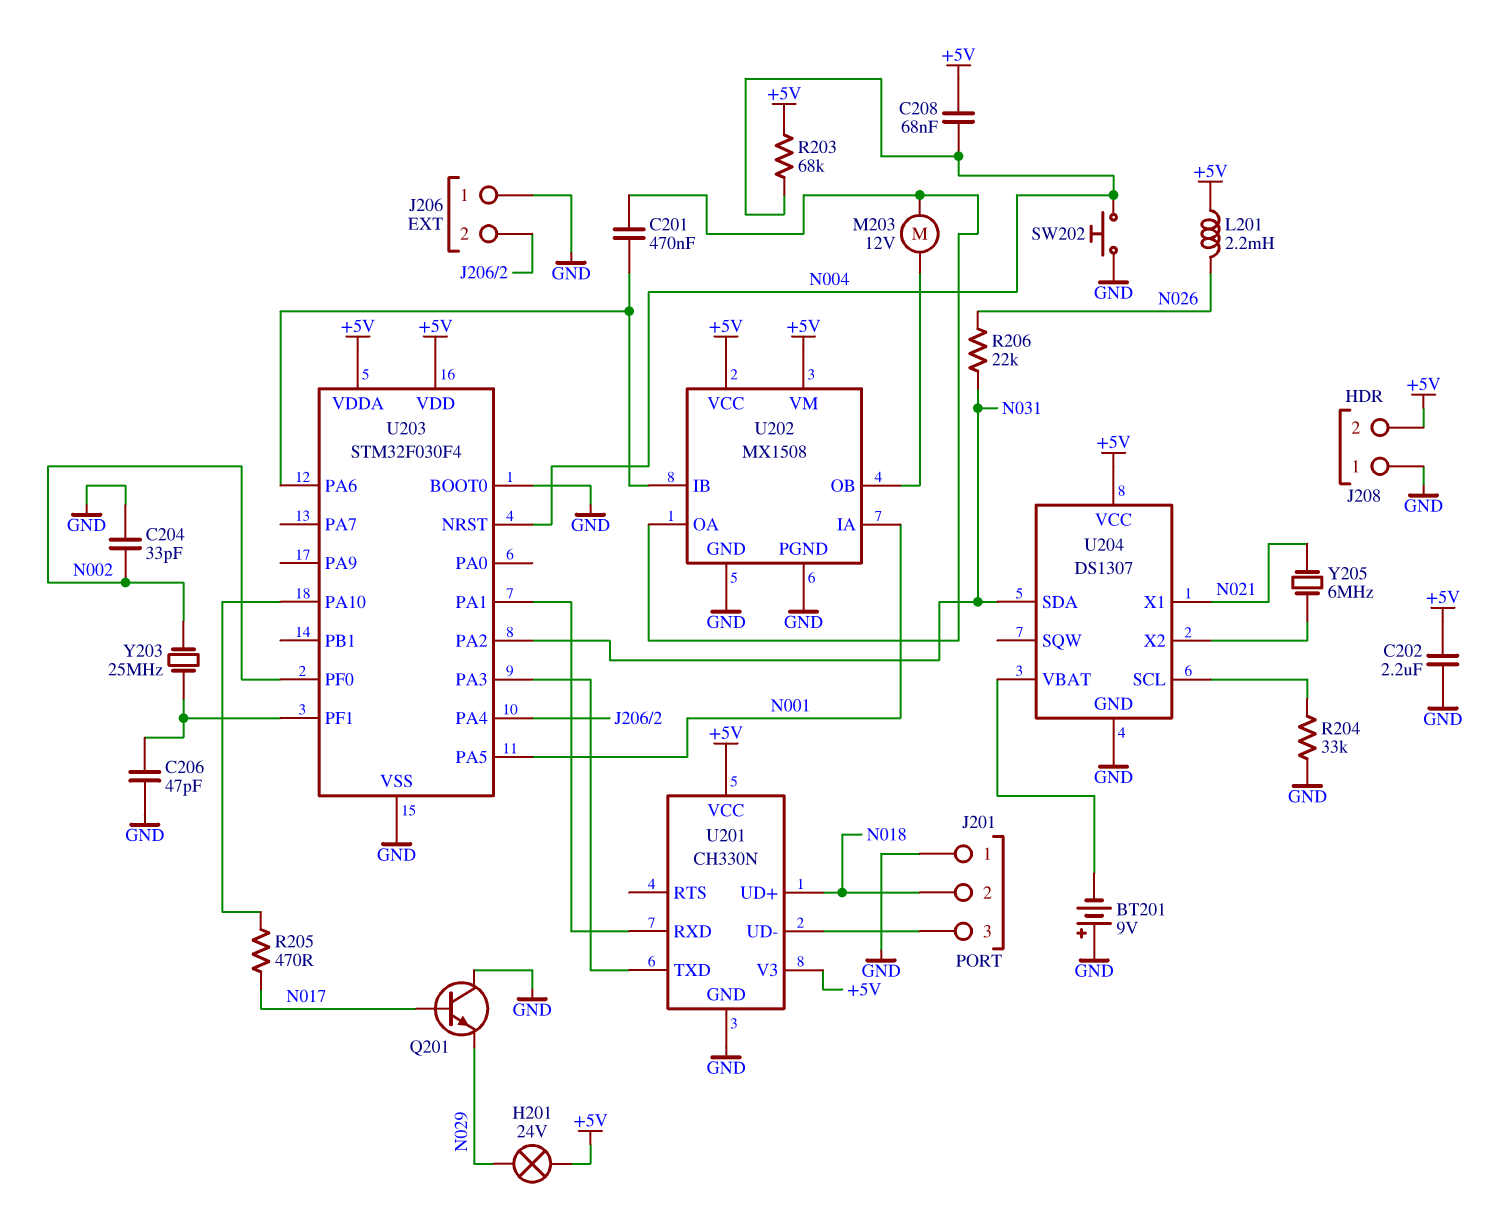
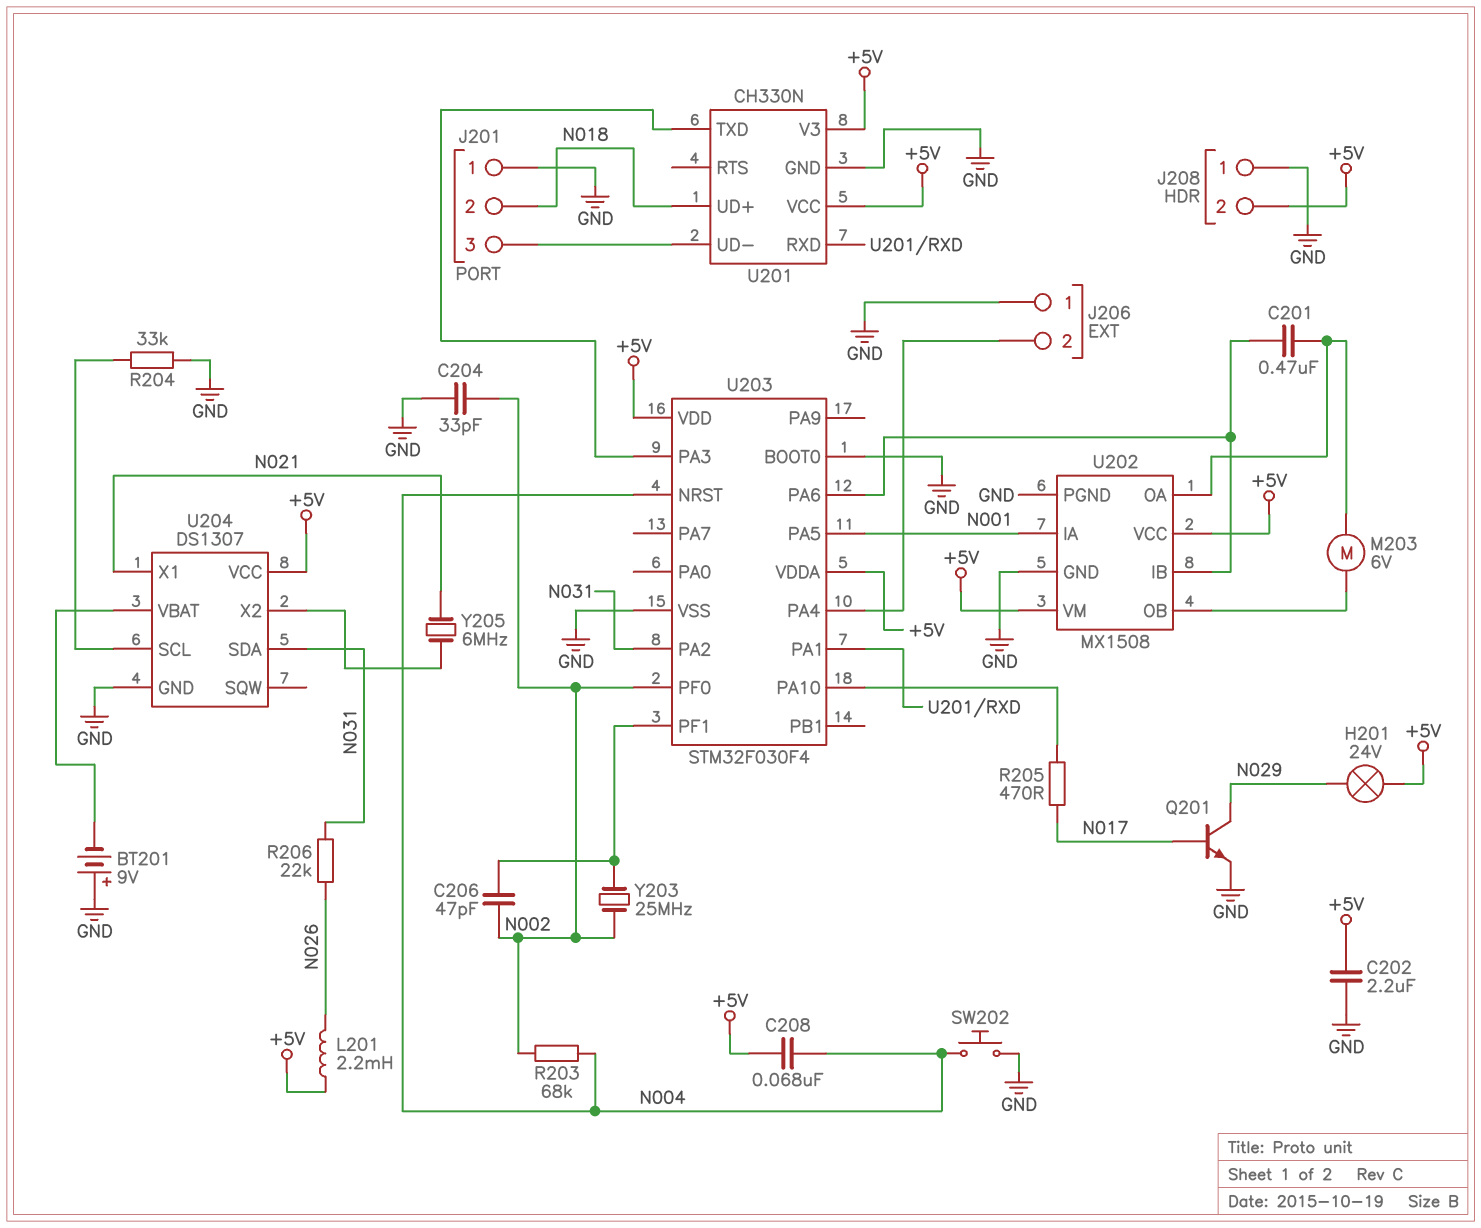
C206: 47pF (GND, U203/PF1) -> 47pF (N002, U203/PF1)
M203: motor 12V (U202/OA, U202/OB) -> motor 6V (U202/OA, U202/OB)
Q201: NPN (B N017, C GND, E N029) -> NPN (B N017, C N029, E GND)
R203: 68k (+5V, N004) -> 68k (N002, N004)

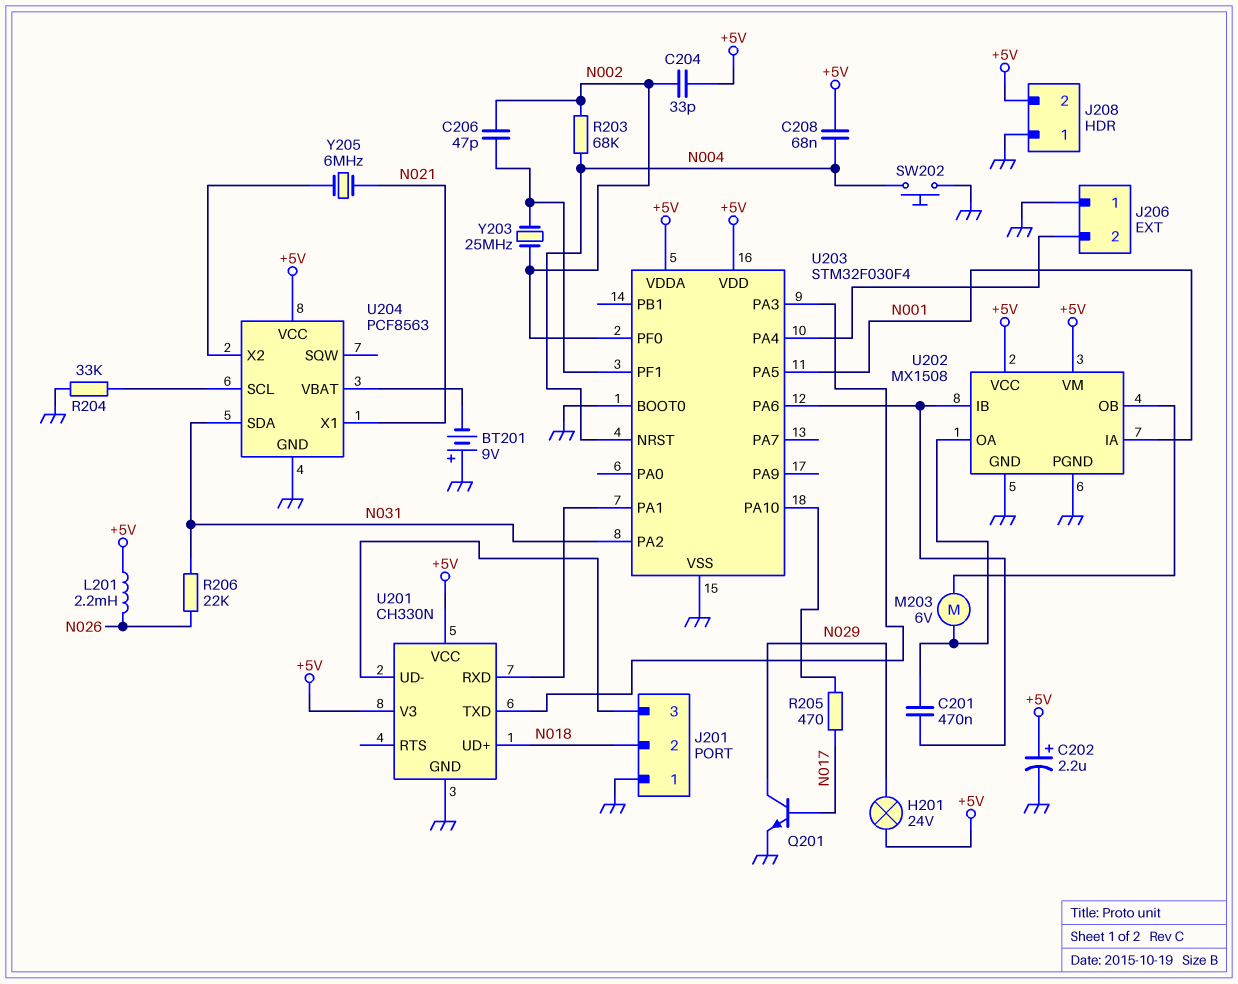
C202: 2.2uF (+5V, GND) -> 2.2uF (plus +5V, minus GND)
C204: 33pF (GND, N002) -> 33pF (+5V, N002)
U204: DS1307 -> PCF8563

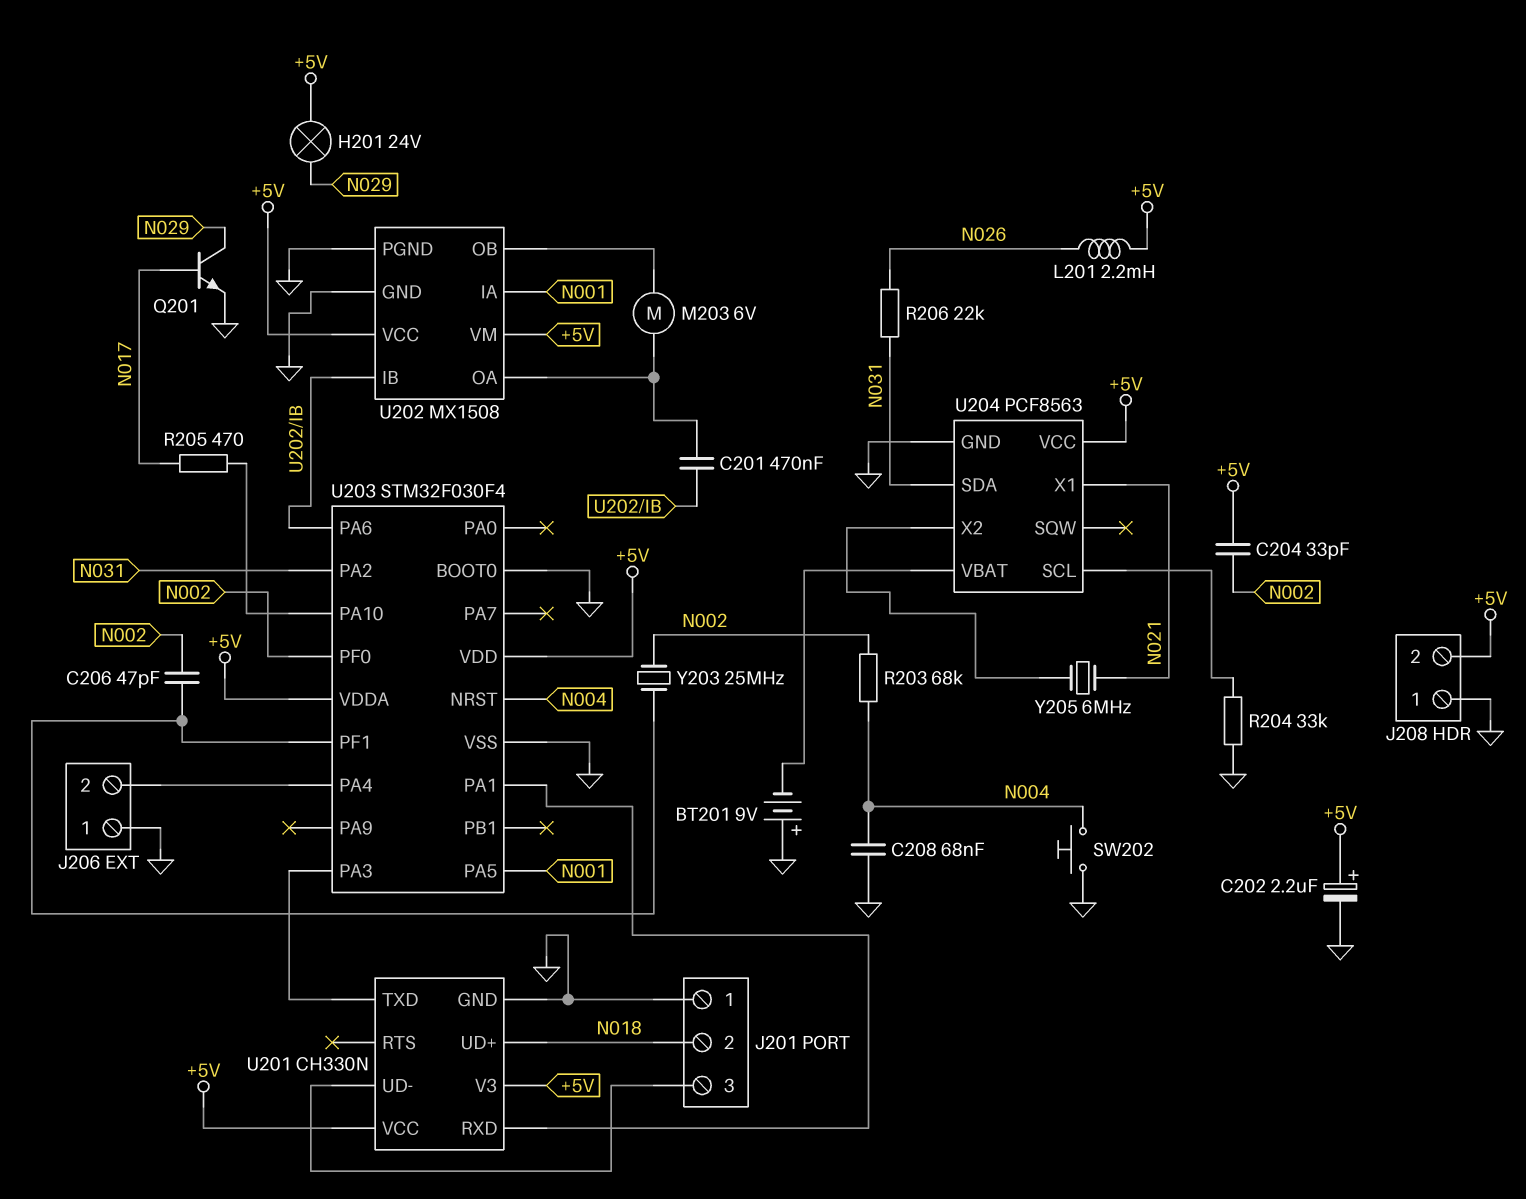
C208: 68nF (+5V, N004) -> 68nF (GND, N004)

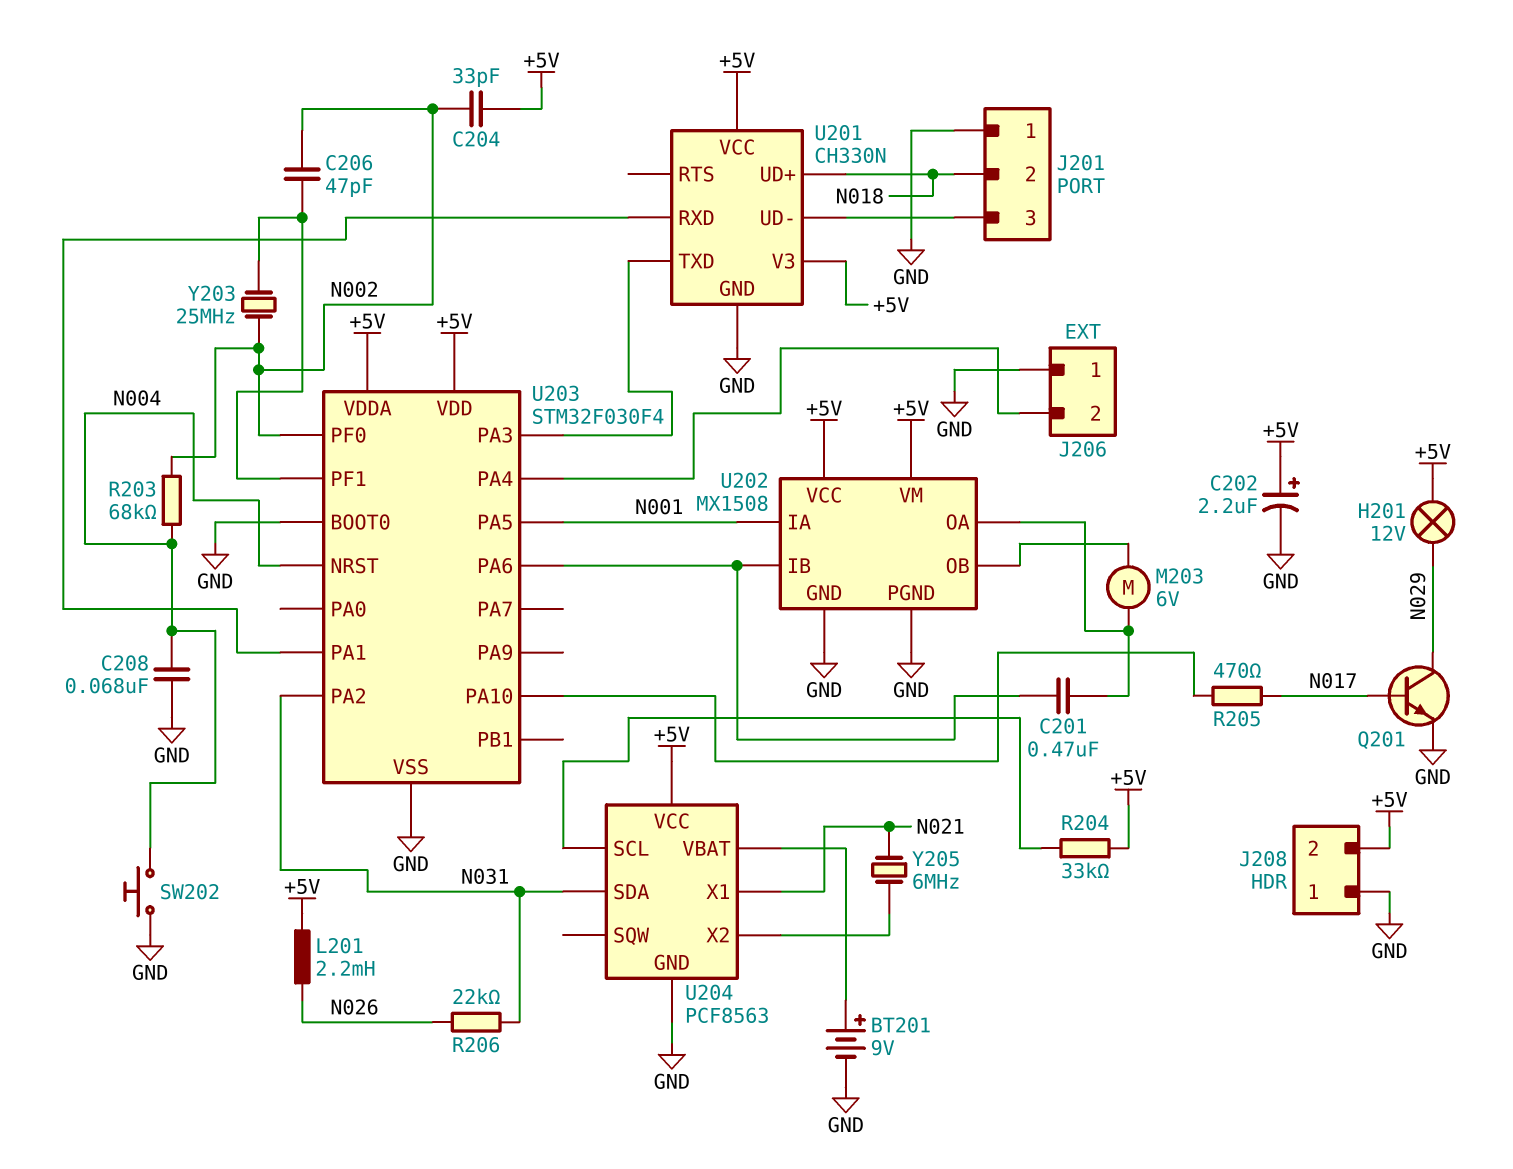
BT201: 9V (plus GND, minus U204/VBAT) -> 9V (plus U204/VBAT, minus GND)
H201: lamp 24V (+5V, N029) -> lamp 12V (+5V, N029)
R204: 33k (GND, U204/SCL) -> 33k (+5V, U204/SCL)

